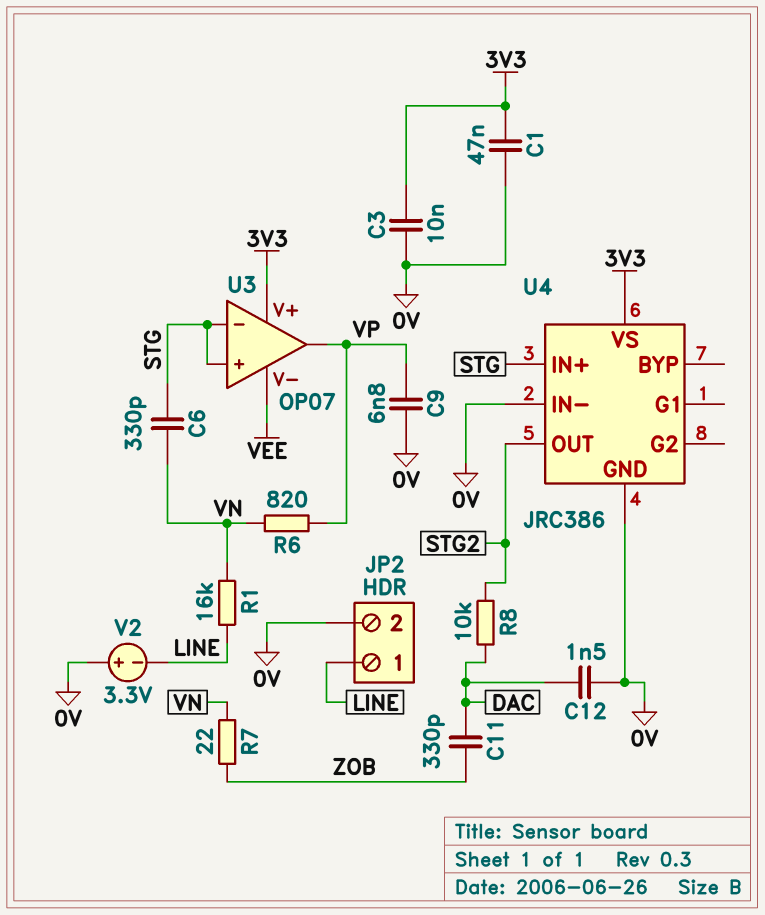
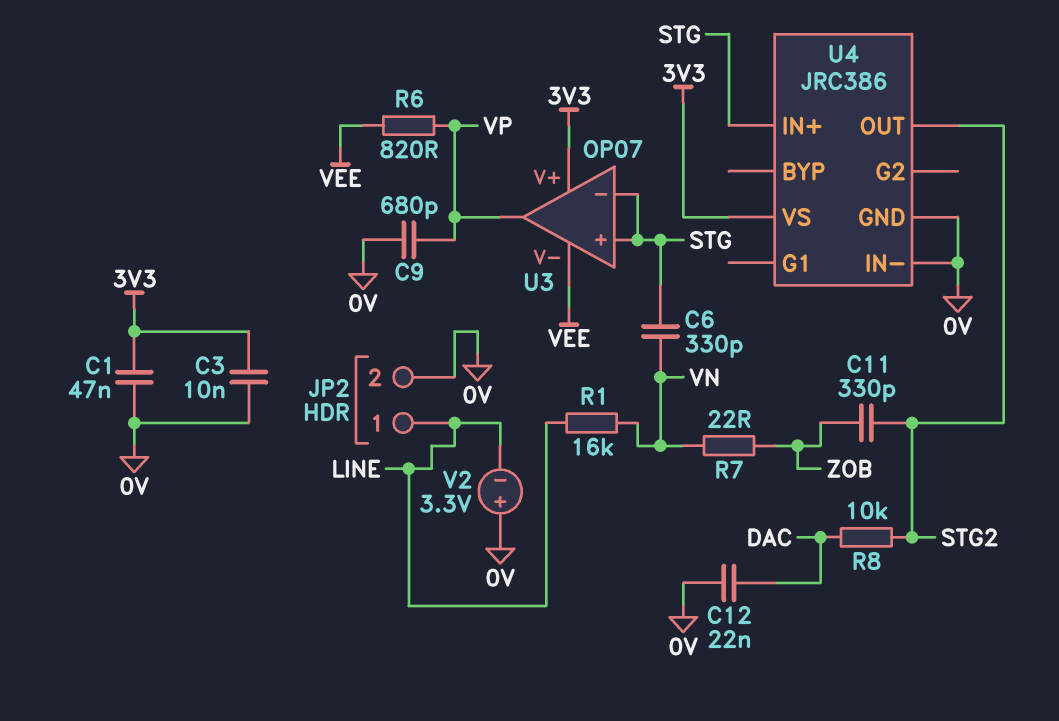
C9: 6.8nF (0V, VP) -> 680pF (0V, VP)
C11: 330pF (DAC, ZOB) -> 330pF (STG2, ZOB)
C12: 1.5nF (0V, DAC) -> 22nF (0V, DAC)
R6: 820 (VN, VP) -> 820 (VEE, VP)

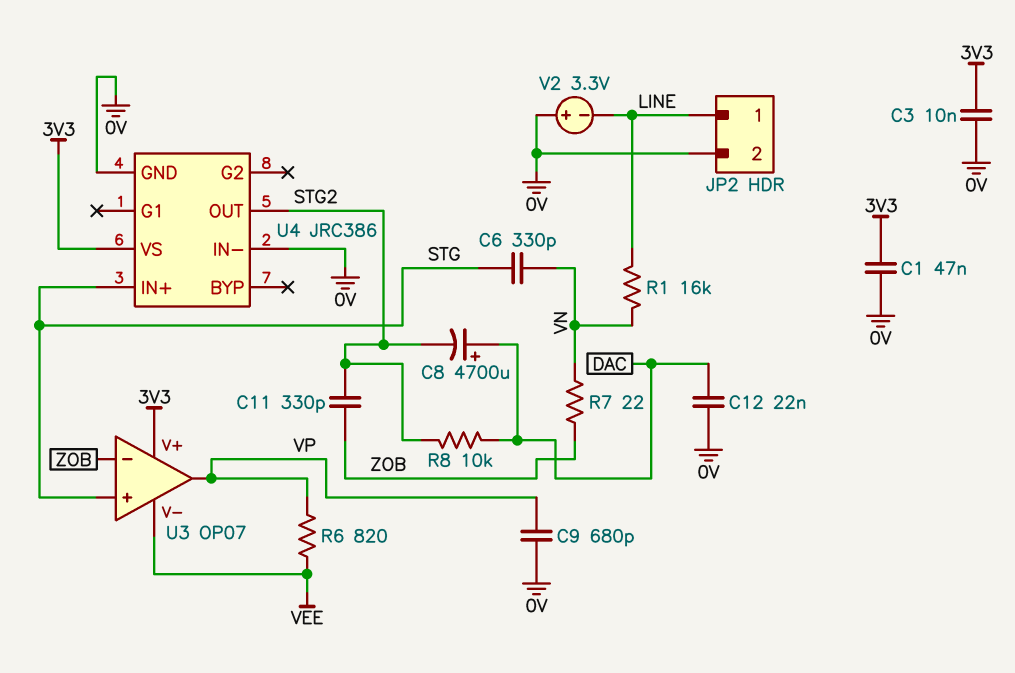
C8: none -> 4700uF (plus DAC, minus STG2)
U3 pin in-: STG -> ZOB

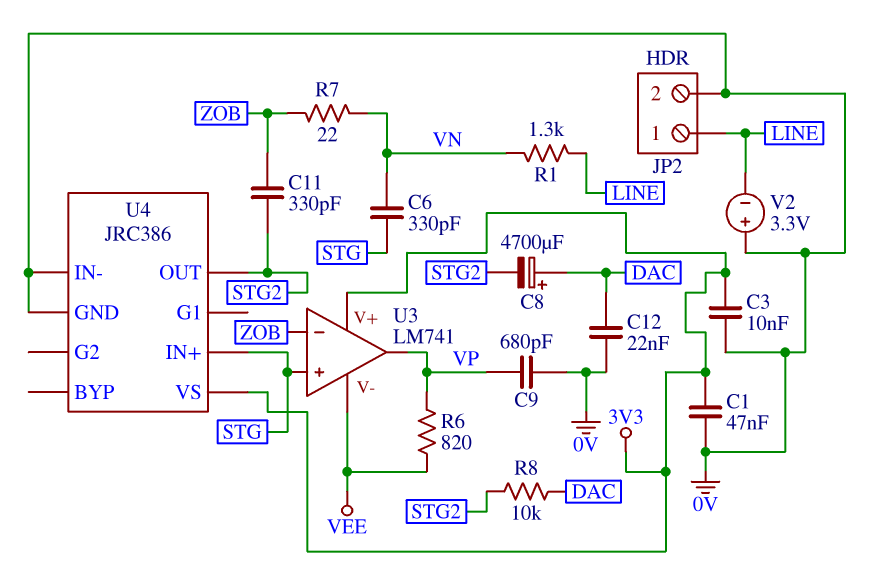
R1: 16k (LINE, VN) -> 1.3k (LINE, VN)
U3: OP07 -> LM741

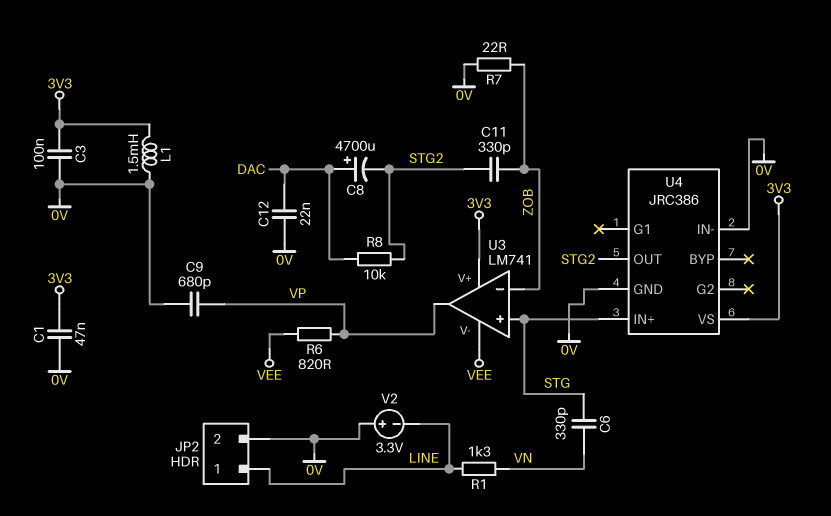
C3: 10nF (0V, 3V3) -> 100nF (0V, 3V3)
L1: none -> 1.5mH (0V, 3V3)
R7: 22 (VN, ZOB) -> 22 (0V, ZOB)

